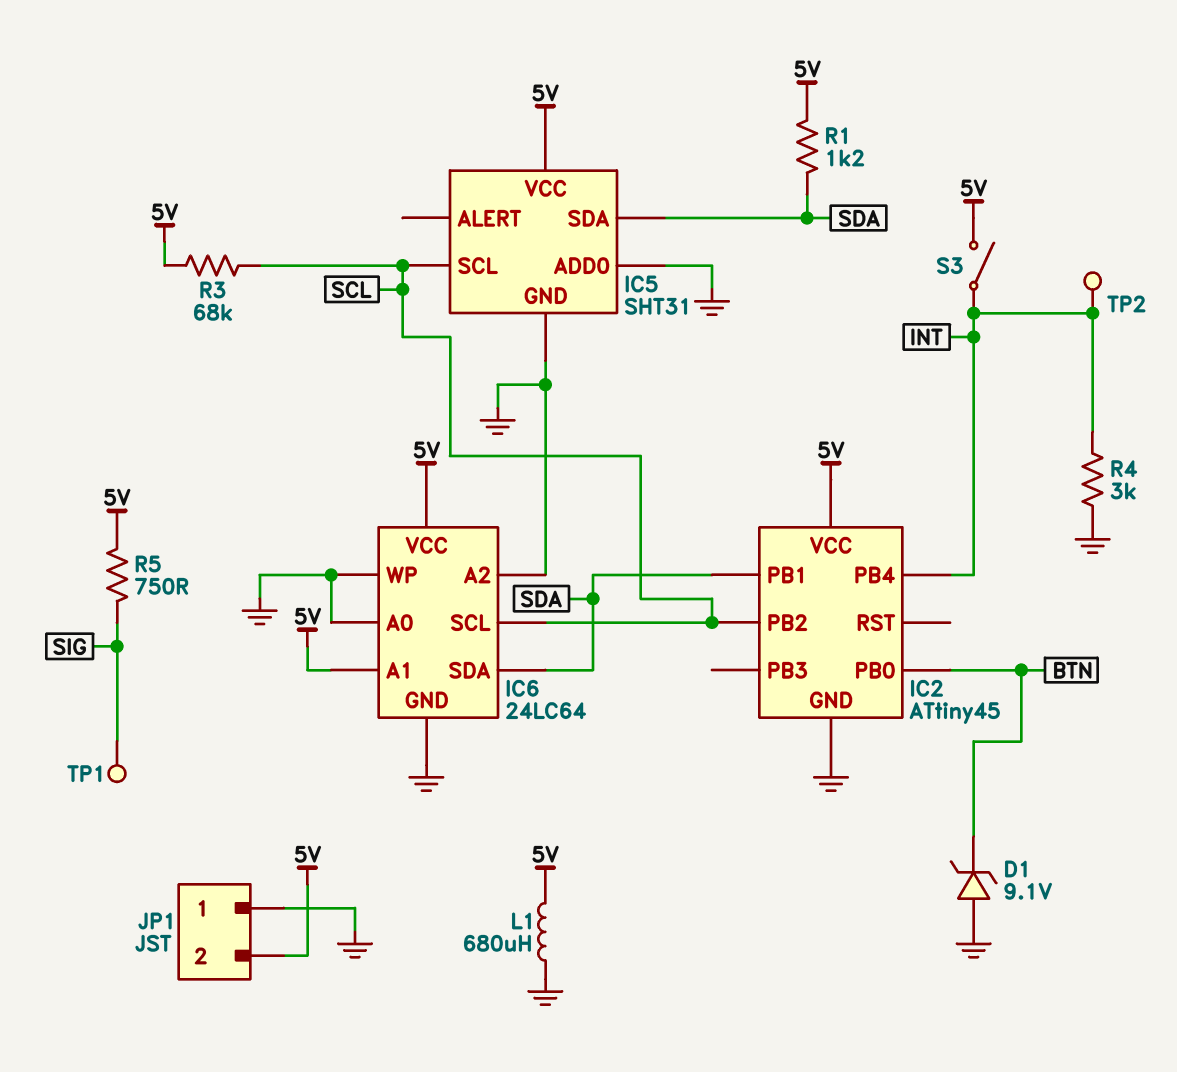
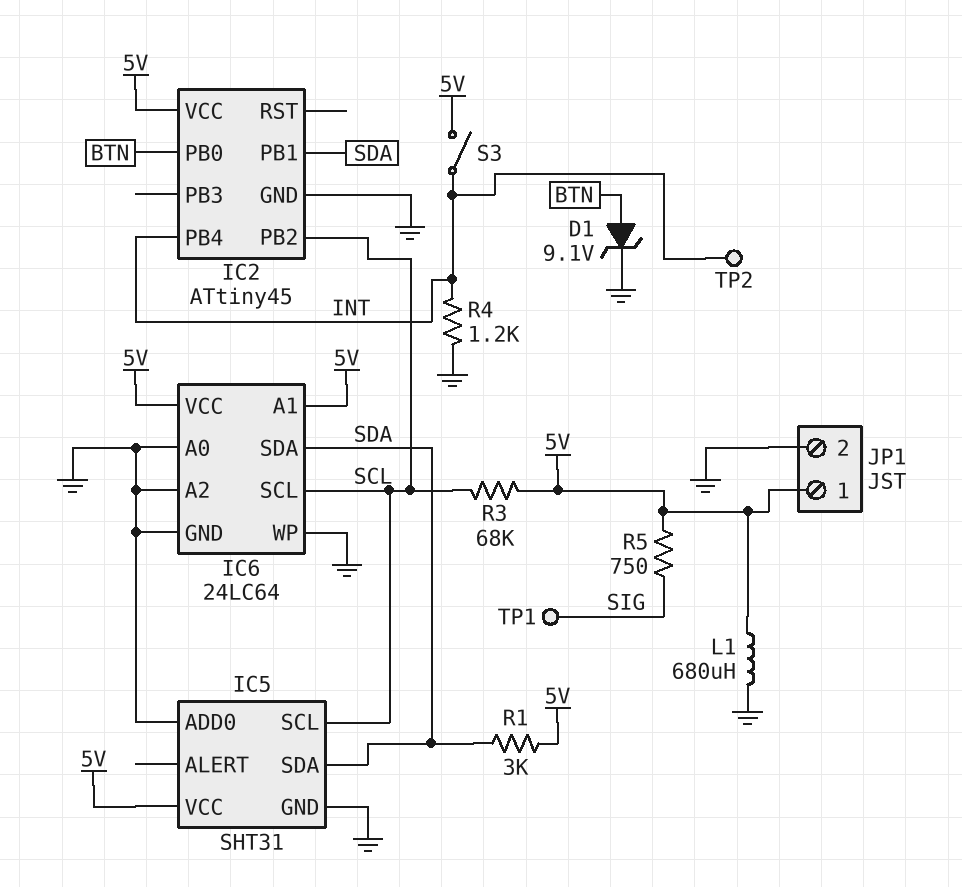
D1: zener 9.1V (A GND, K BTN) -> zener 9.1V (A BTN, K GND)
JP1 pin 1: GND -> 5V
JP1 pin 2: 5V -> GND
R1: 1.2k (5V, SDA) -> 3k (5V, SDA)
R4: 3k (GND, INT) -> 1.2k (GND, INT)

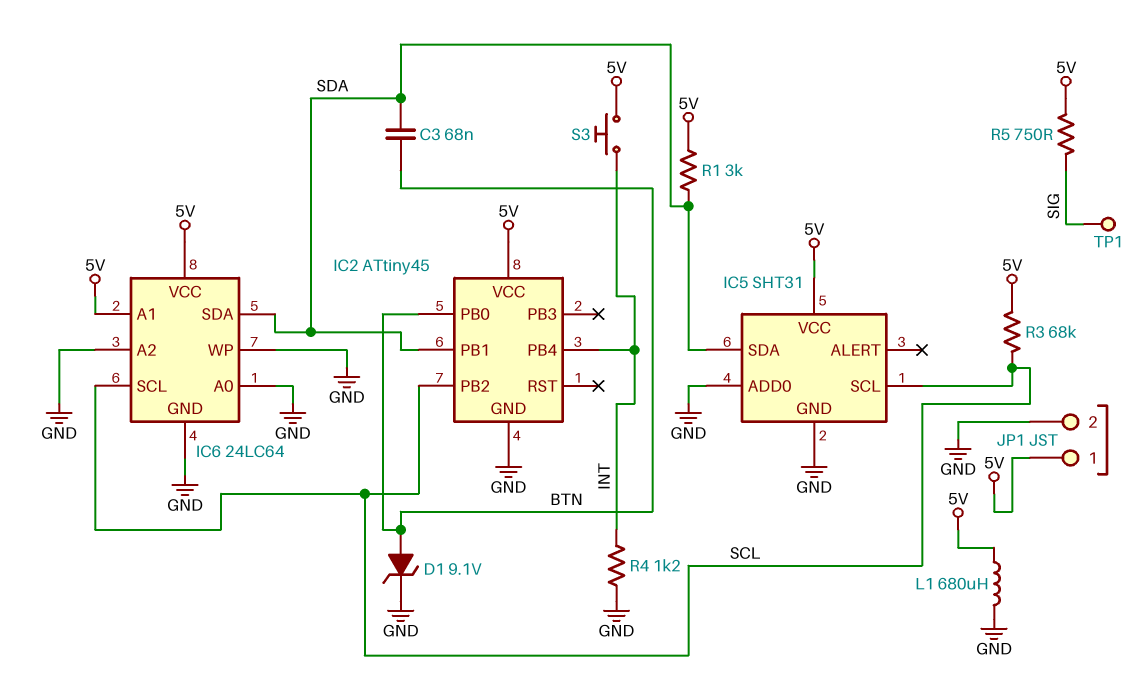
C3: none -> 68nF (BTN, SDA)
S3: switch (5V, INT) -> button (5V, INT)
TP2: test point (INT) -> none

